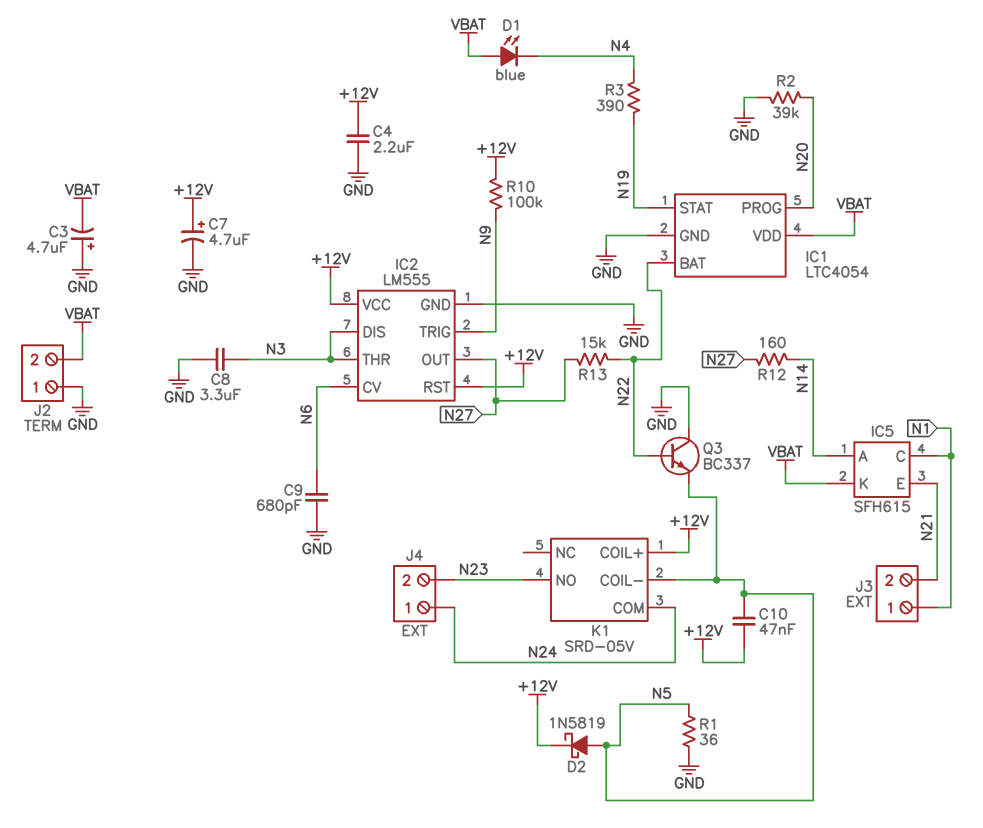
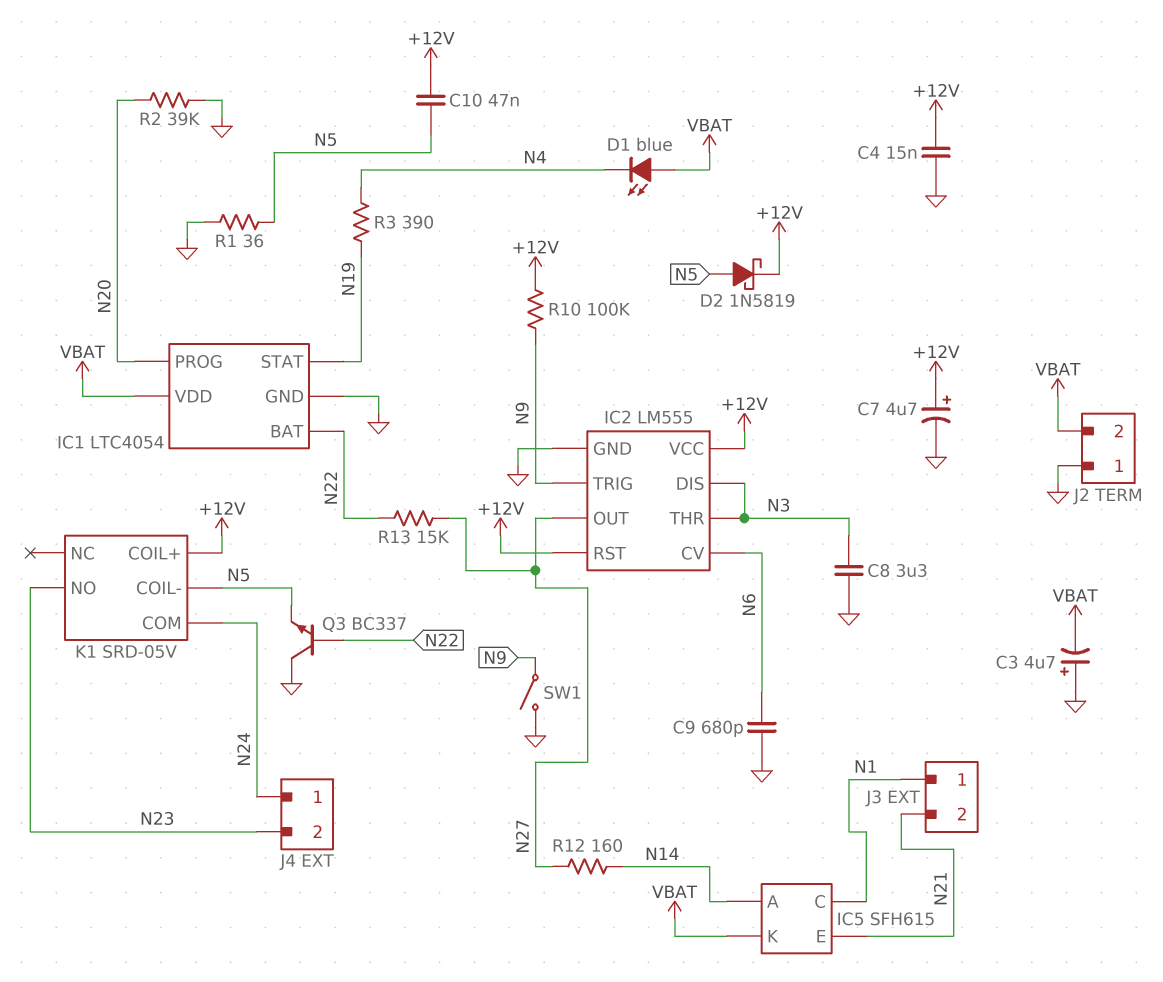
C4: 2.2uF (+12V, GND) -> 15nF (+12V, GND)
SW1: none -> switch (GND, N9)

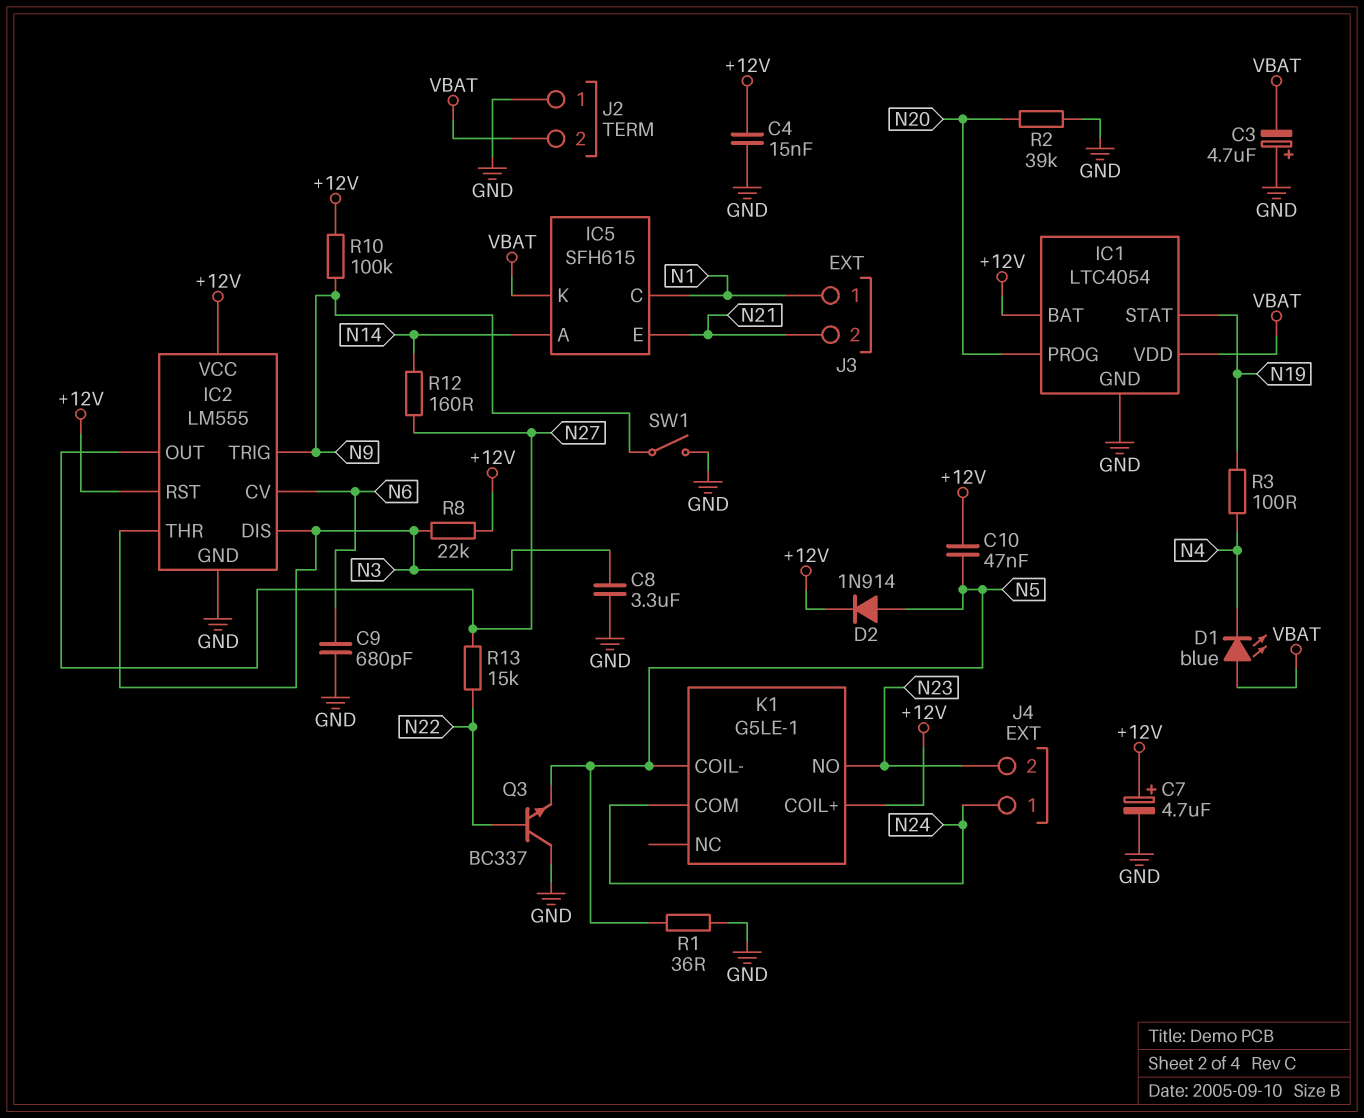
D2: schottky 1N5819 (A N5, K +12V) -> diode 1N914 (A N5, K +12V)
IC1 pin BAT: N22 -> +12V
K1: SRD-05V -> G5LE-1
R3: 390 (N4, N19) -> 100 (N4, N19)
R8: none -> 22k (+12V, N3)

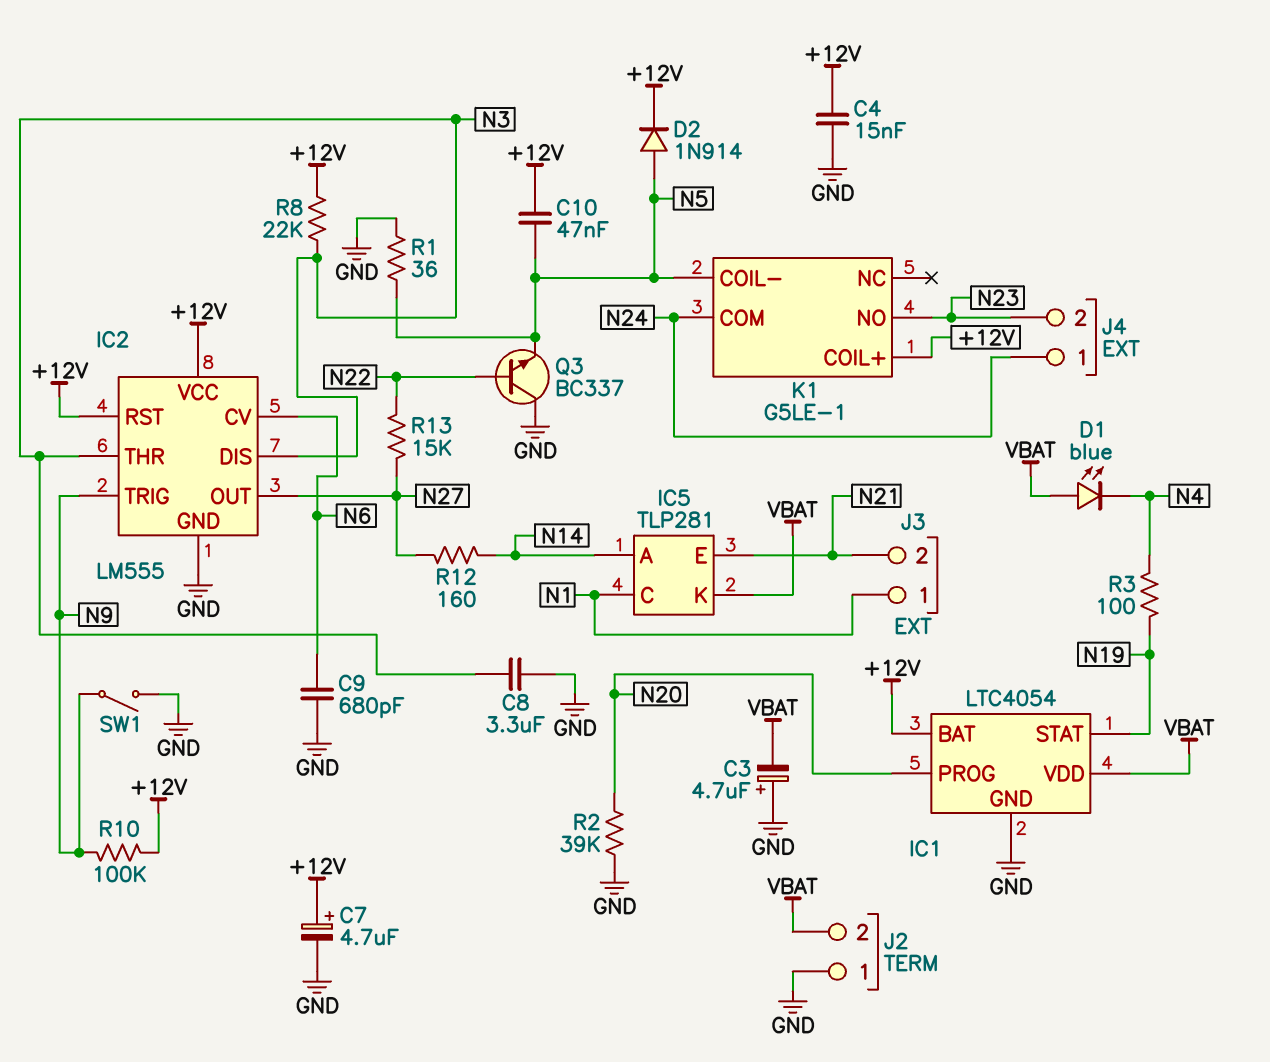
IC5: SFH615 -> TLP281

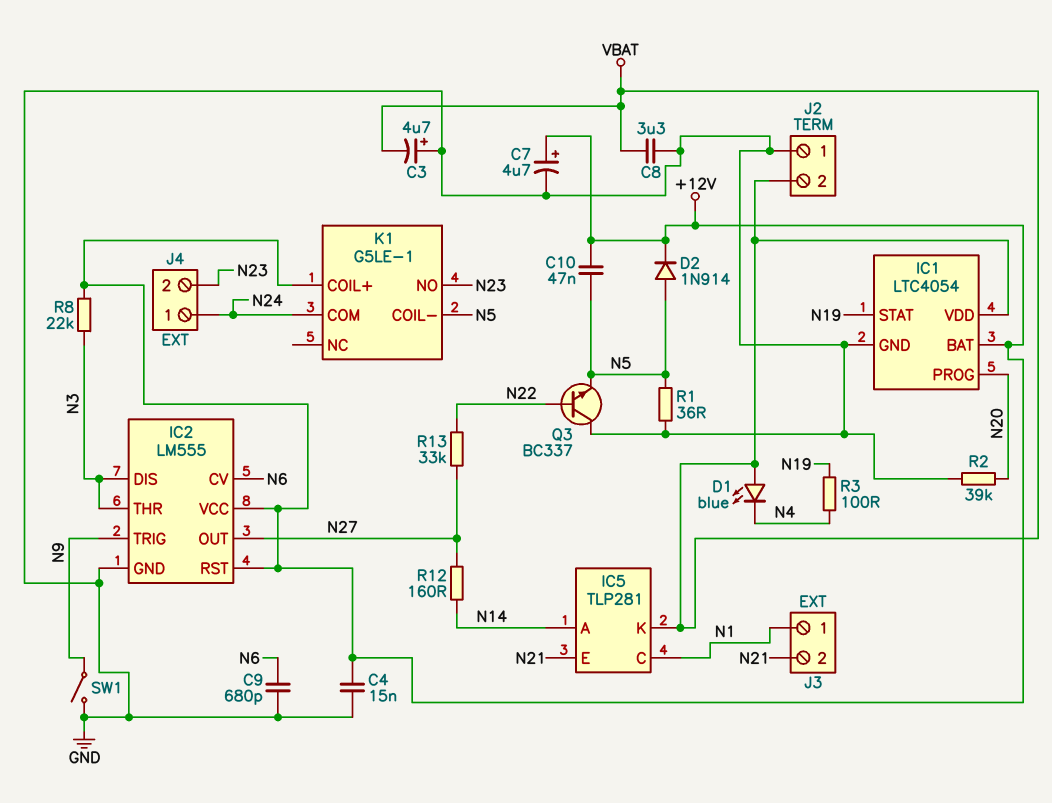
C8: 3.3uF (GND, N3) -> 3.3uF (GND, VBAT)
R10: 100k (+12V, N9) -> none
R13: 15k (N22, N27) -> 33k (N22, N27)

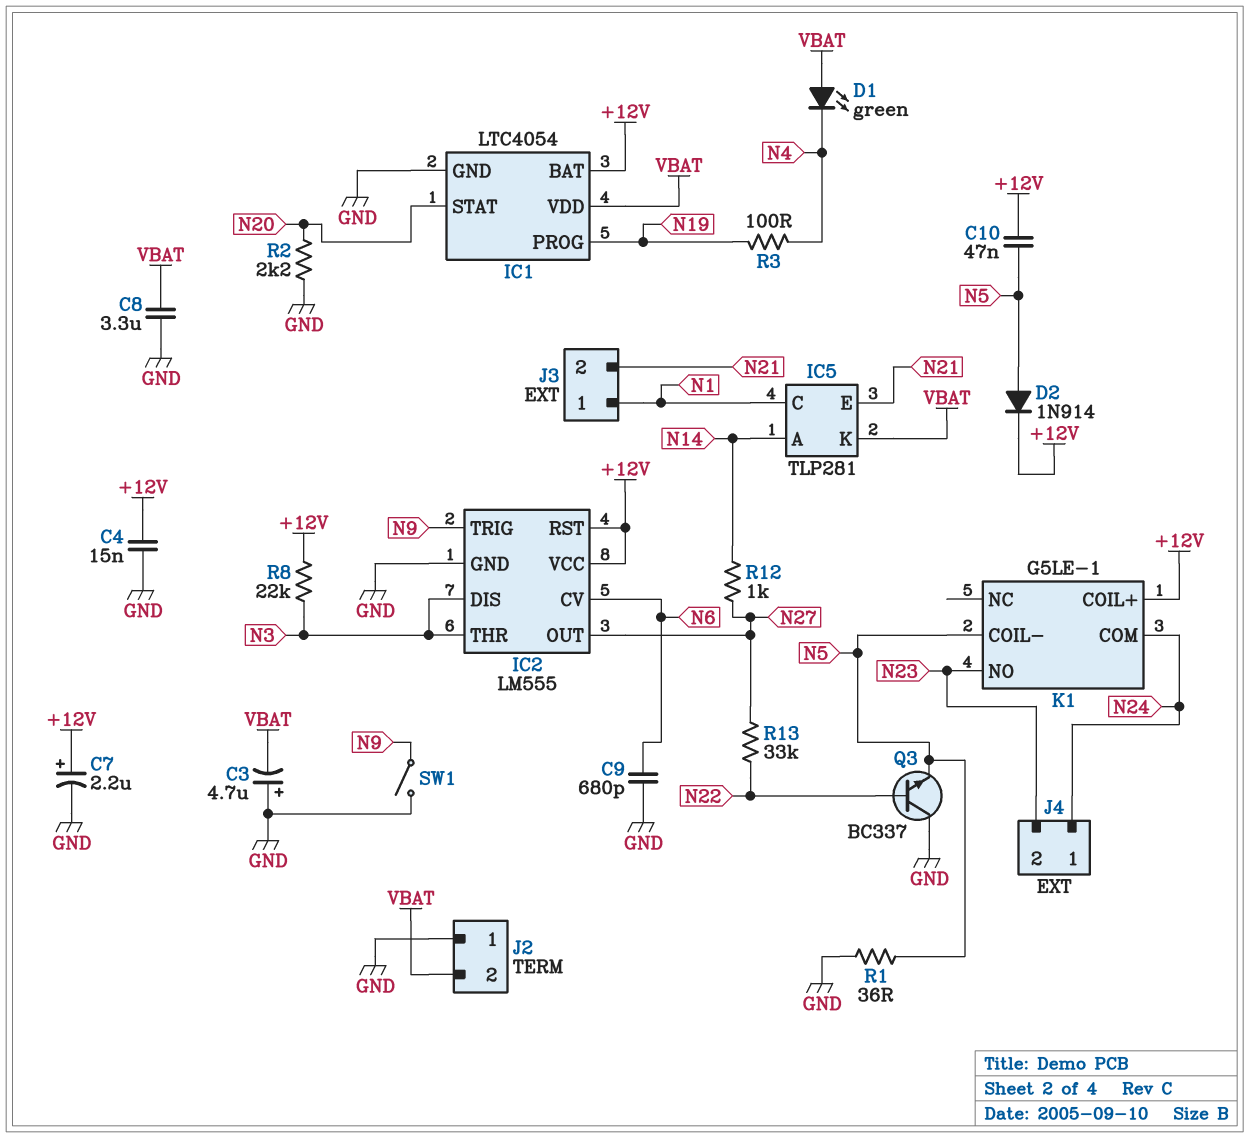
C7: 4.7uF (plus +12V, minus GND) -> 2.2uF (plus +12V, minus GND)
D1: LED blue (A VBAT, K N4) -> LED green (A VBAT, K N4)
IC1 pin PROG: N20 -> N19
IC1 pin STAT: N19 -> N20
R2: 39k (GND, N20) -> 2.2k (GND, N20)
R12: 160 (N14, N27) -> 1k (N14, N27)

